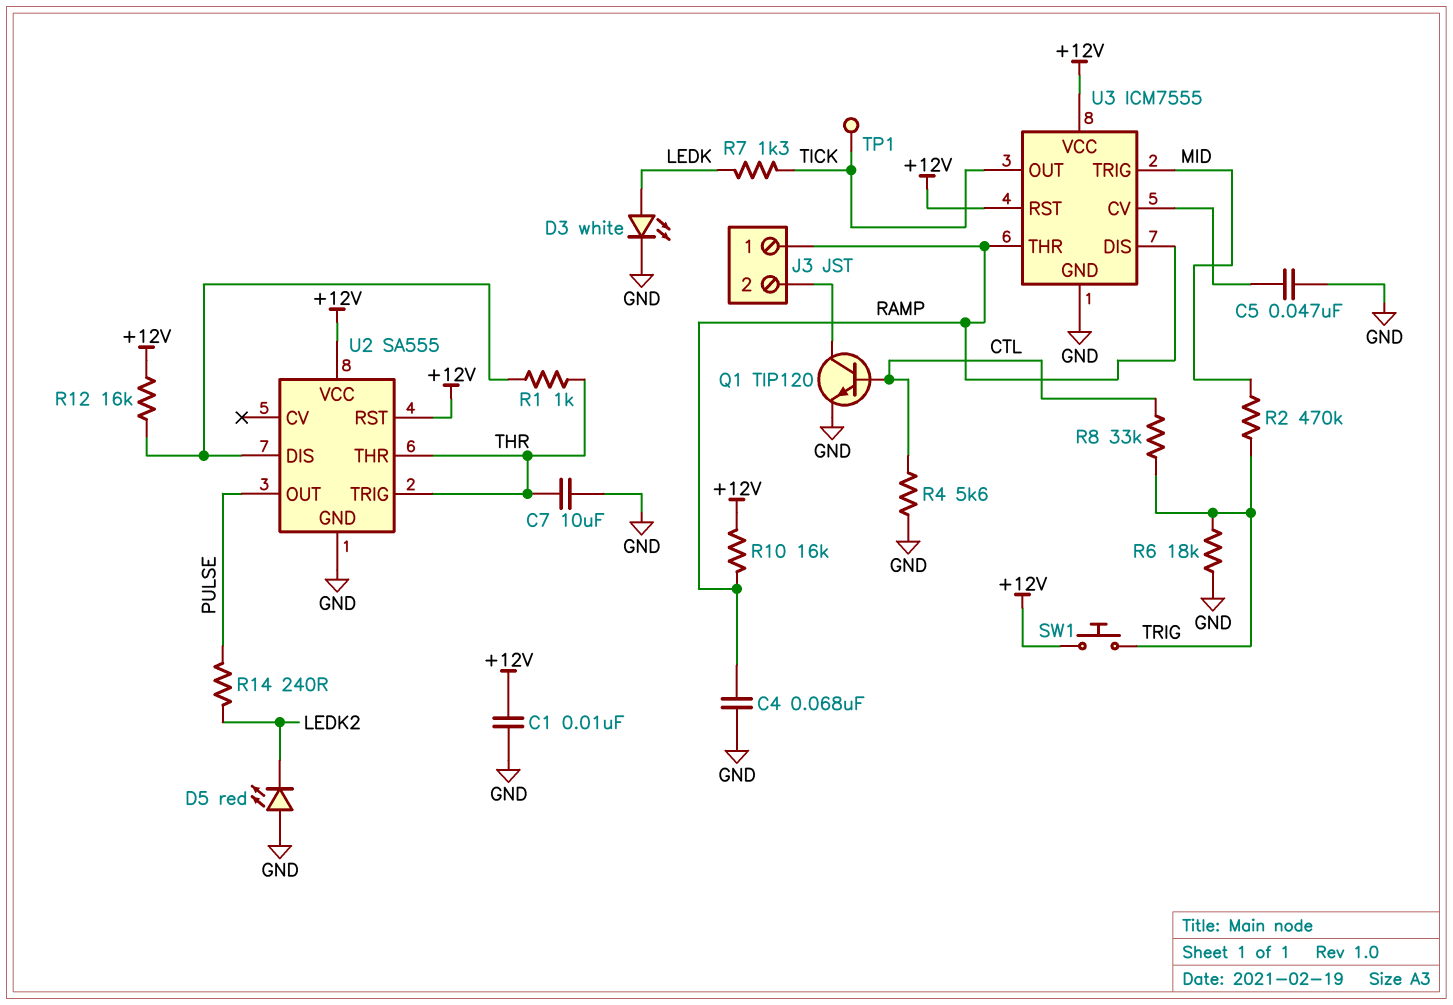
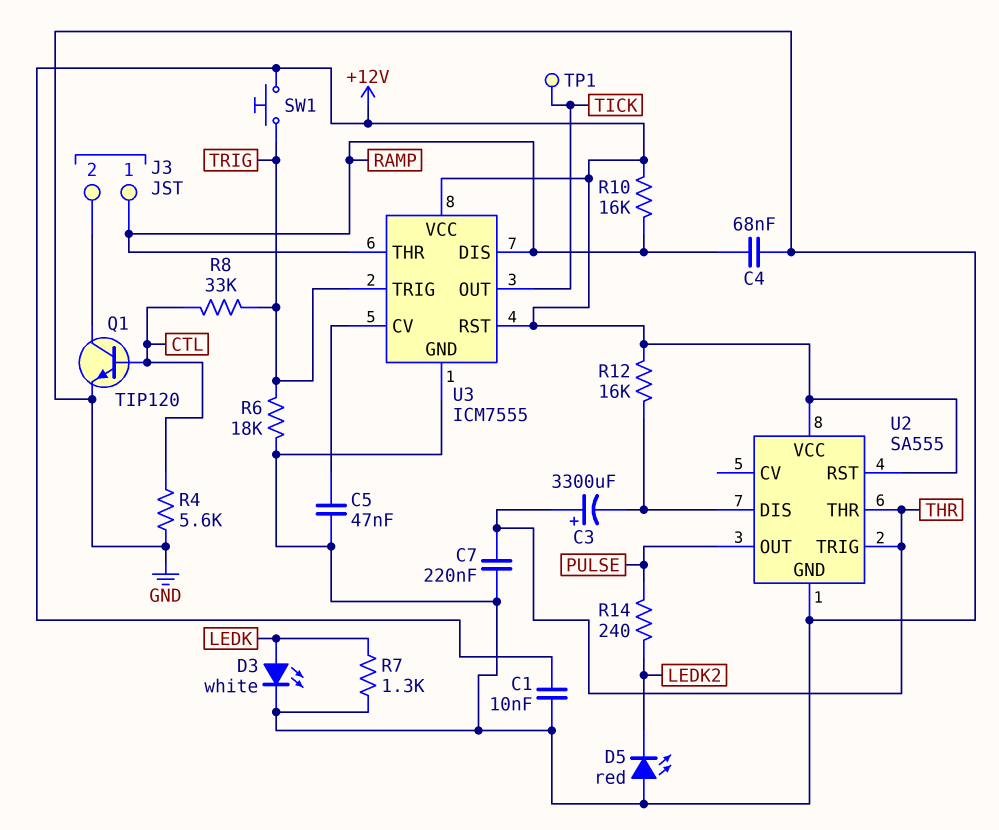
C3: none -> 3300uF (plus THR, minus U2/DIS)
C7: 10uF (GND, THR) -> 220nF (GND, THR)
R1: 1k (THR, U2/DIS) -> none
R2: 470k (MID, TRIG) -> none
R7: 1.3k (LEDK, TICK) -> 1.3k (GND, LEDK)
U3 pin TRIG: MID -> TRIG

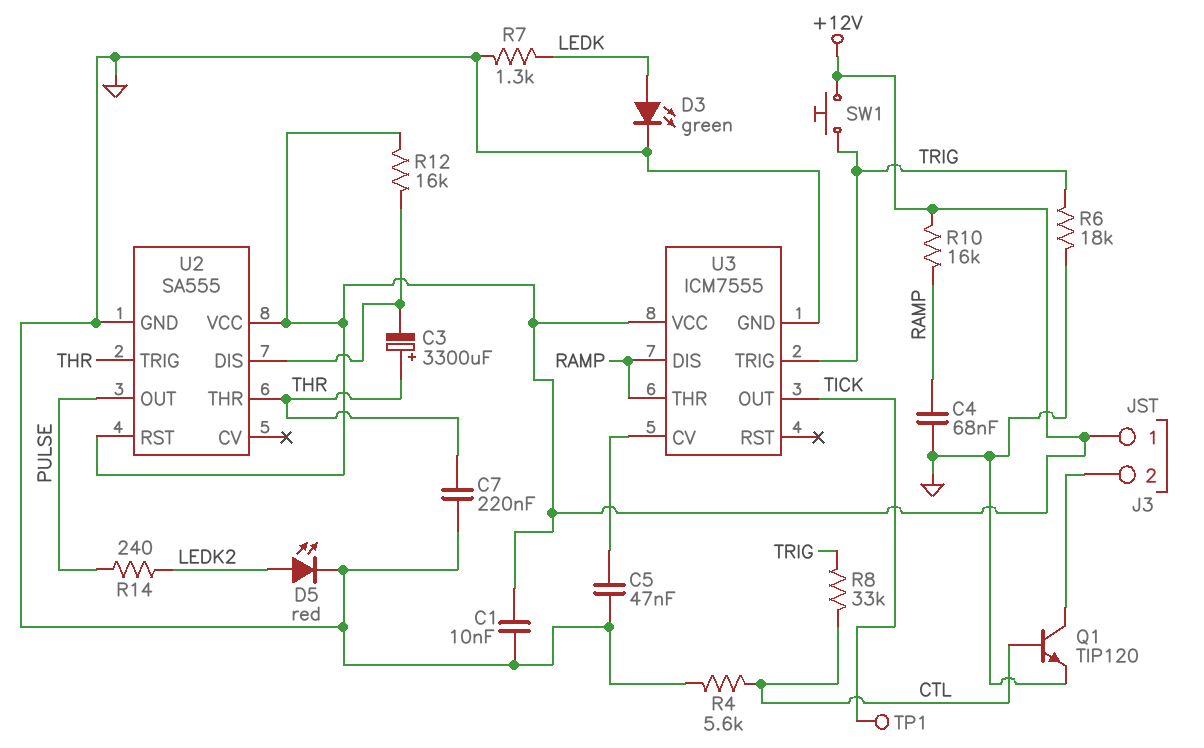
D3: LED white (A LEDK, K GND) -> LED green (A LEDK, K GND)
D5: LED red (A GND, K LEDK2) -> LED red (A LEDK2, K GND)
J3 pin 1: RAMP -> +12V
U3 pin RST: +12V -> none

